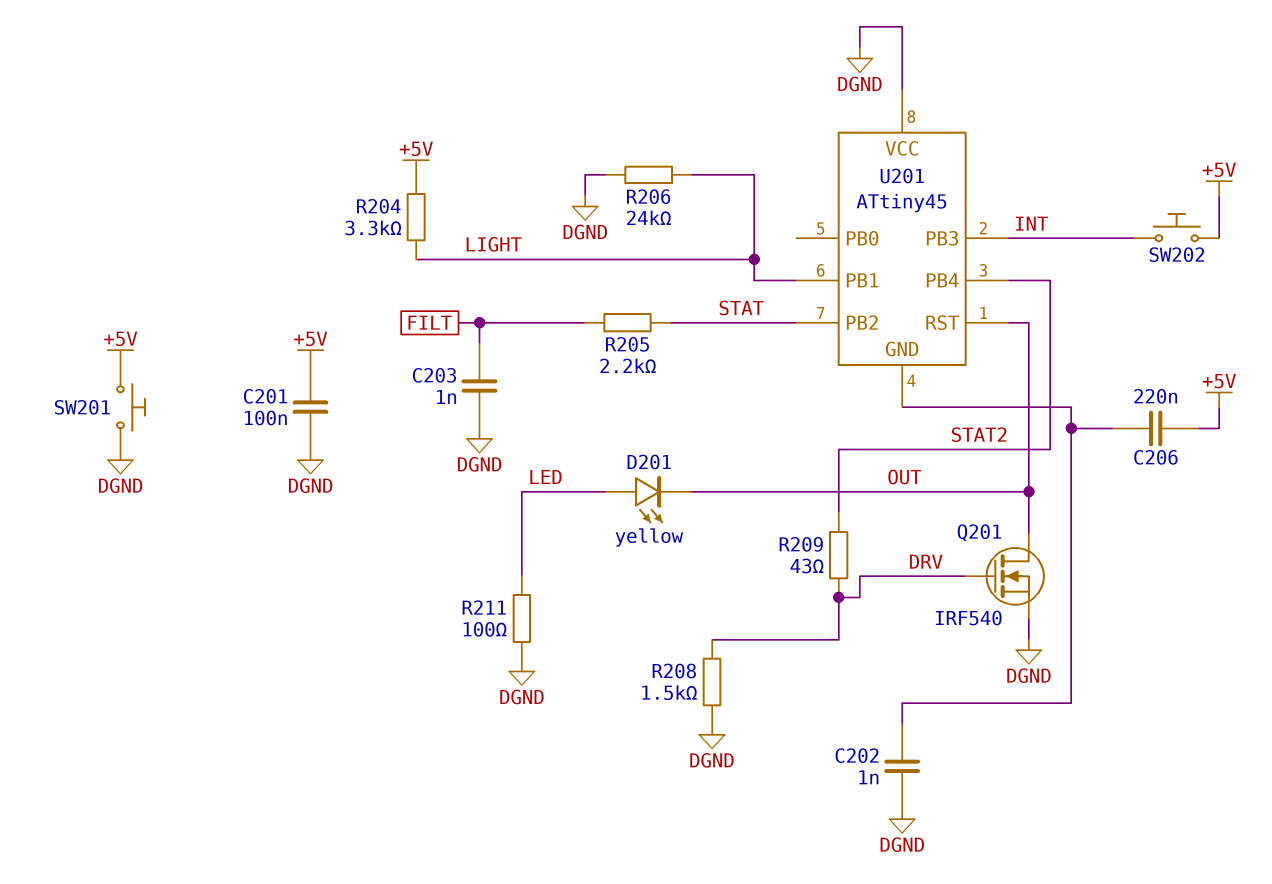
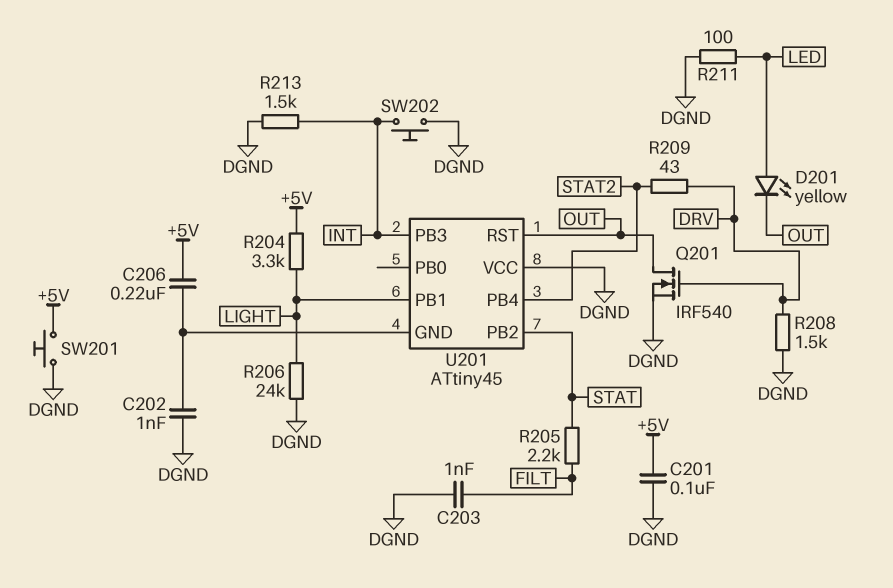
R213: none -> 1.5k (DGND, INT)
SW202: button (+5V, INT) -> button (DGND, INT)

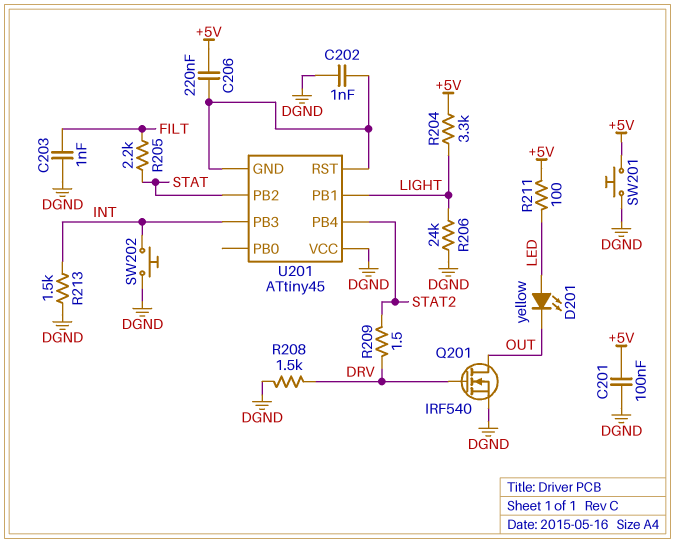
R209: 43 (DRV, STAT2) -> 1.5 (DRV, STAT2)
R211: 100 (DGND, LED) -> 100 (+5V, LED)
U201 pin RST: OUT -> U201/GND

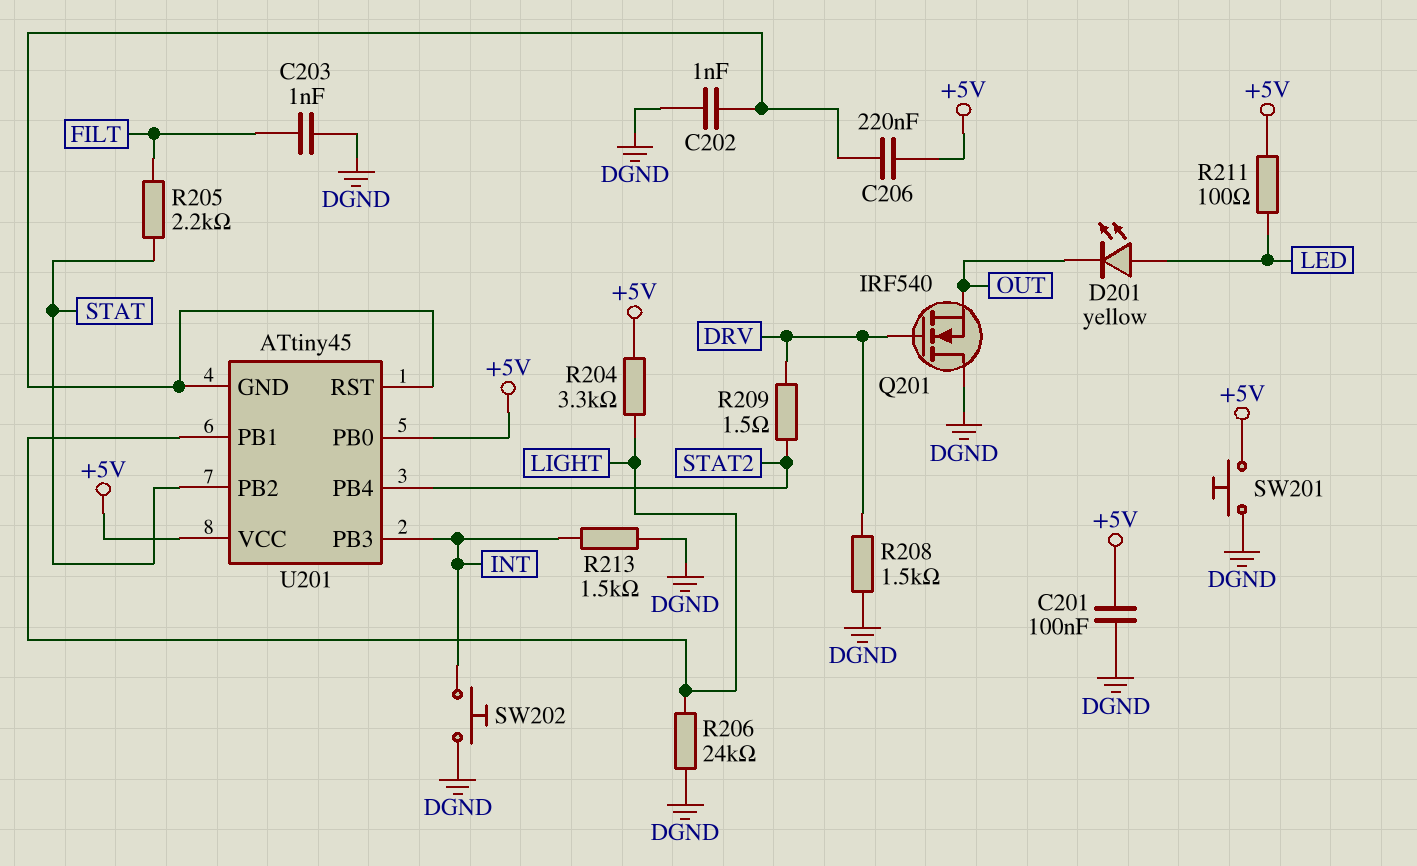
Q201: NMOS IRF540 (G DRV, D OUT, S DGND) -> NMOS IRF540 (G DRV, D DGND, S OUT)
U201 pin PB0: none -> +5V
U201 pin VCC: DGND -> +5V

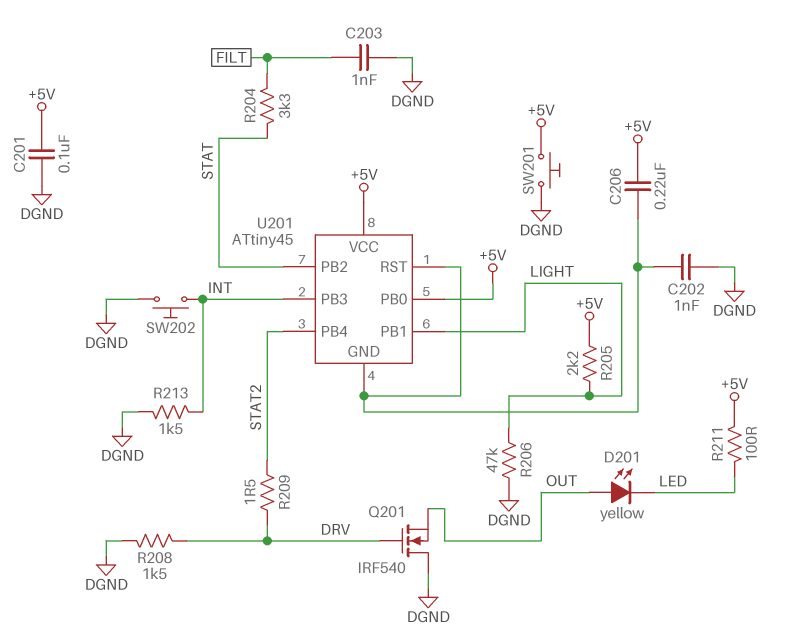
D201: LED yellow (A LED, K OUT) -> LED yellow (A OUT, K LED)
R204: 3.3k (+5V, LIGHT) -> 3.3k (FILT, STAT)
R205: 2.2k (FILT, STAT) -> 2.2k (+5V, LIGHT)
R206: 24k (DGND, LIGHT) -> 47k (DGND, LIGHT)

